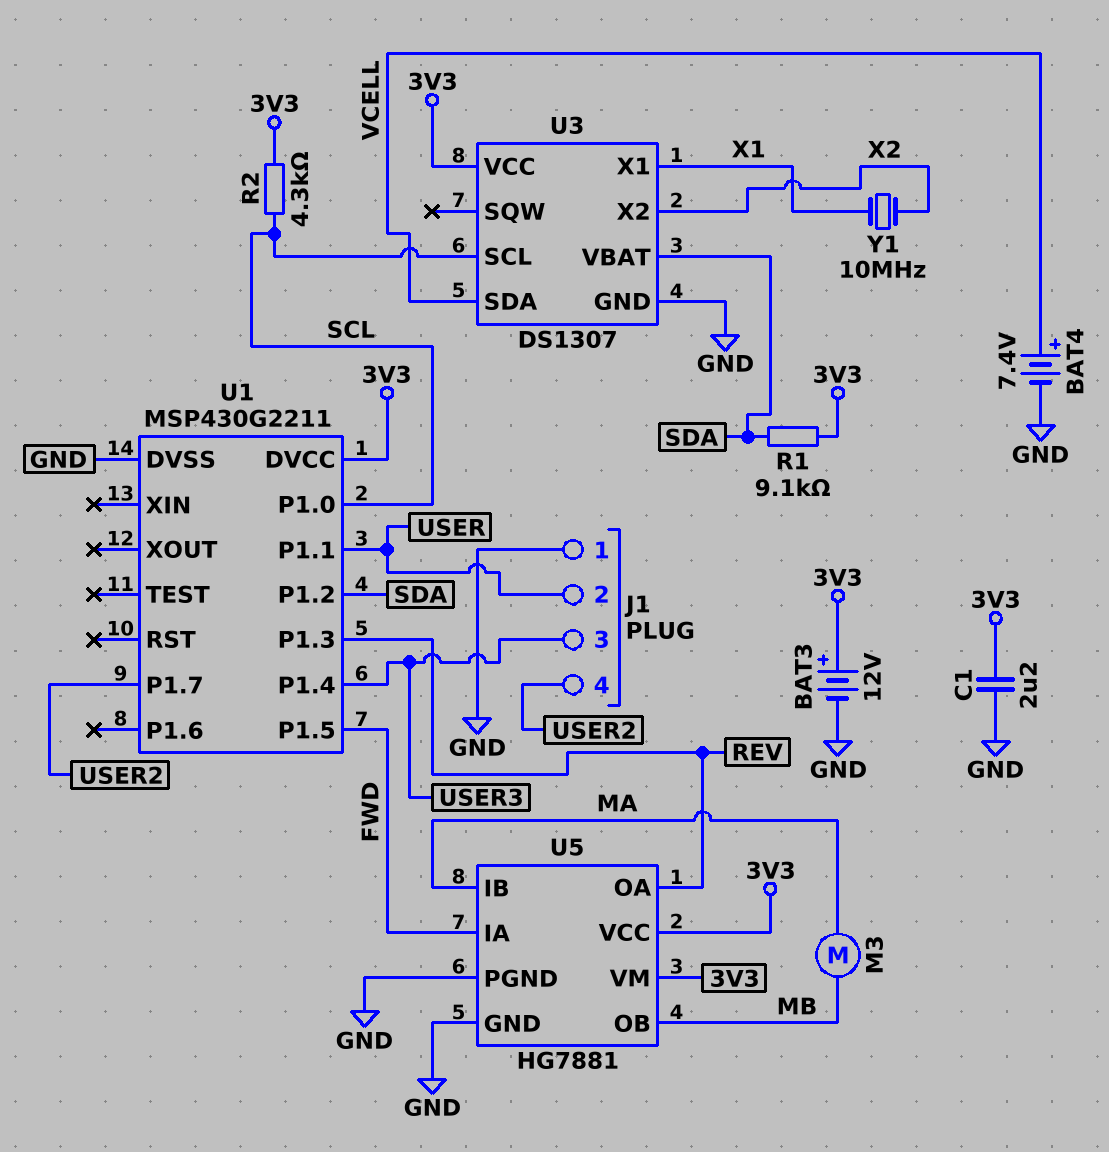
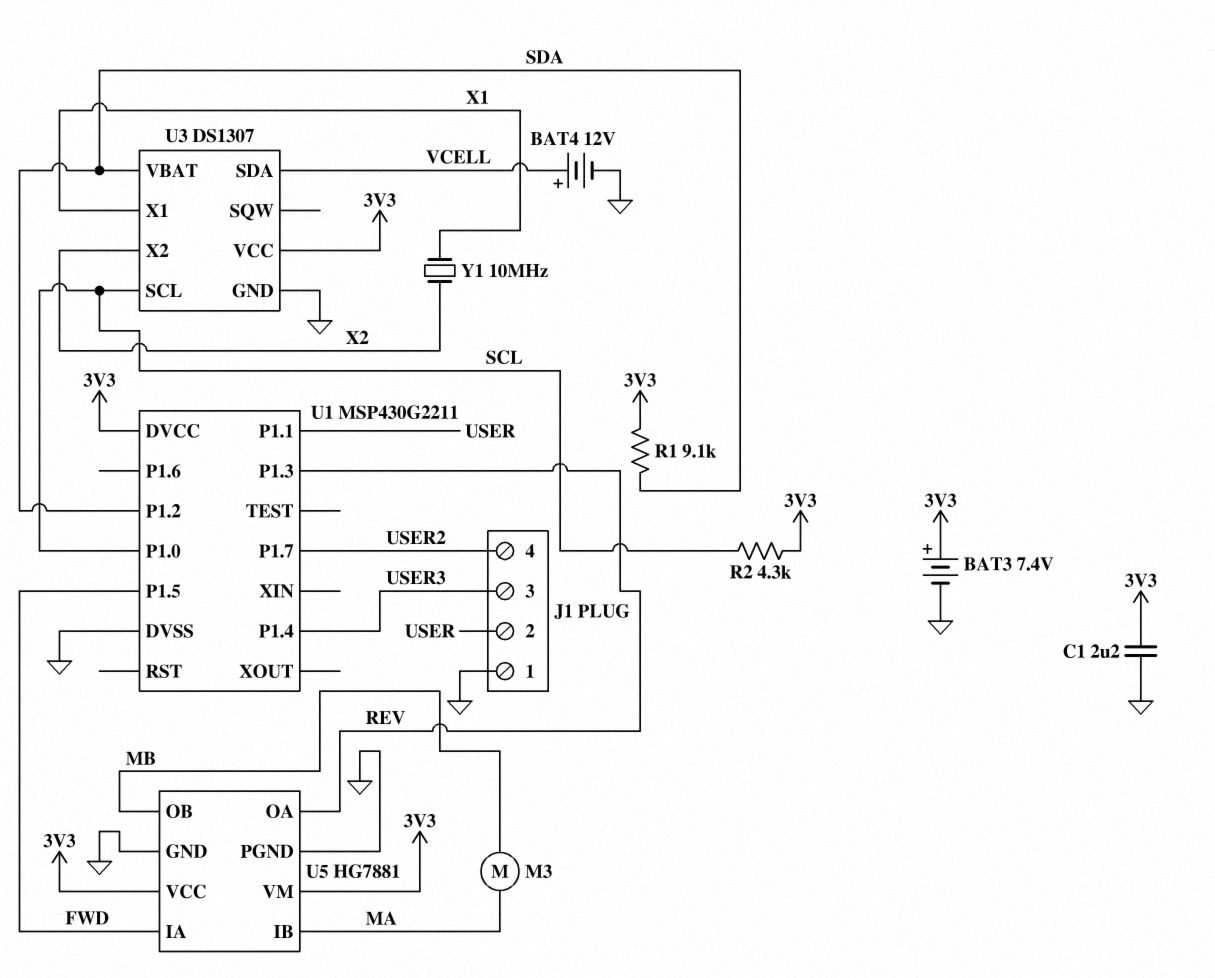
BAT3: 12V (plus 3V3, minus GND) -> 7.4V (plus 3V3, minus GND)
BAT4: 7.4V (plus VCELL, minus GND) -> 12V (plus VCELL, minus GND)

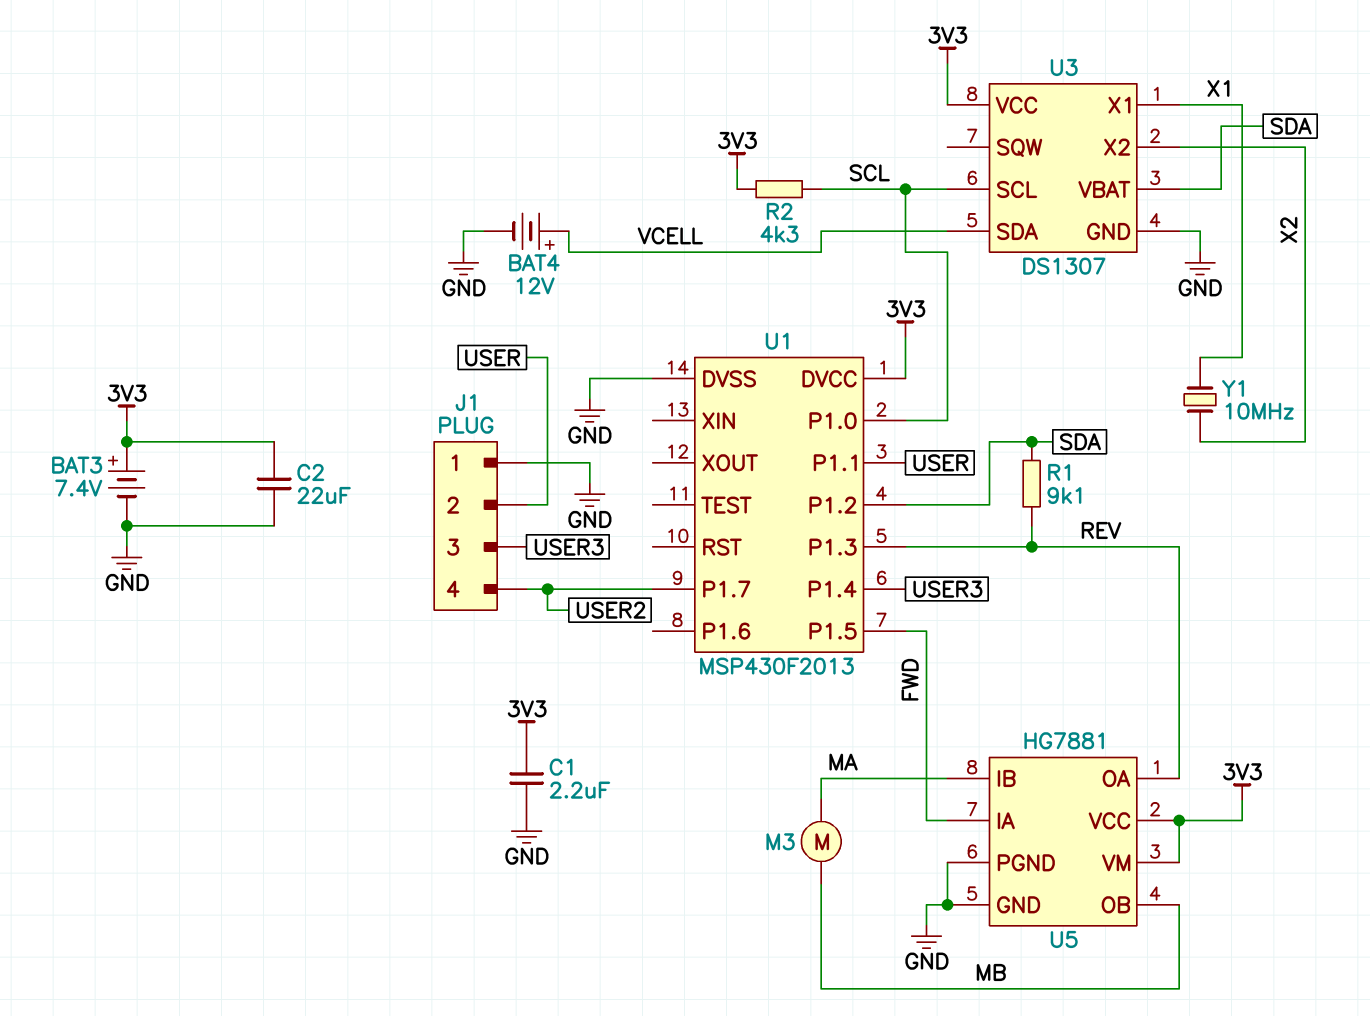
C2: none -> 22uF (3V3, GND)
R1: 9.1k (3V3, SDA) -> 9.1k (REV, SDA)
U1: MSP430G2211 -> MSP430F2013

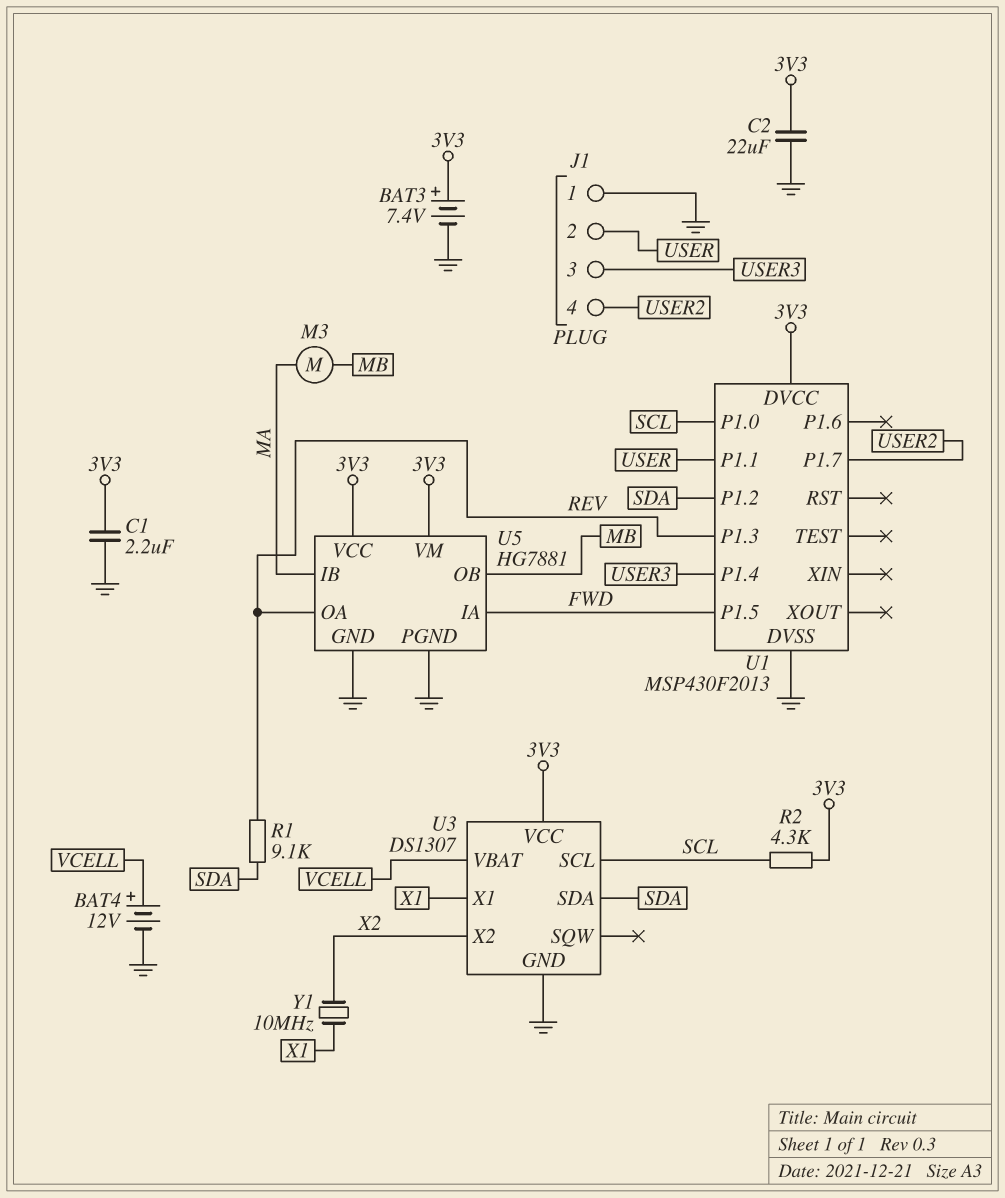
U3 pin SDA: VCELL -> SDA
U3 pin VBAT: SDA -> VCELL

